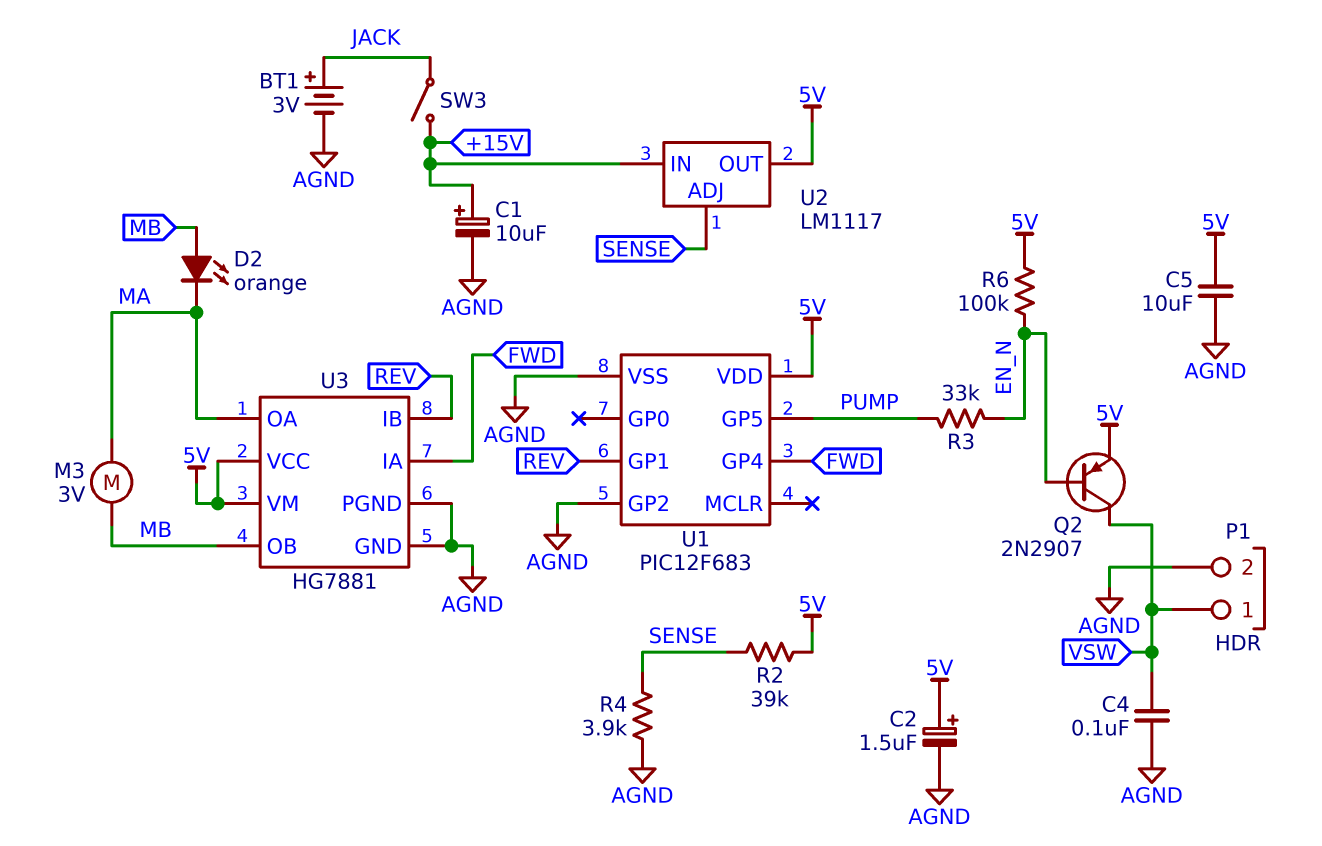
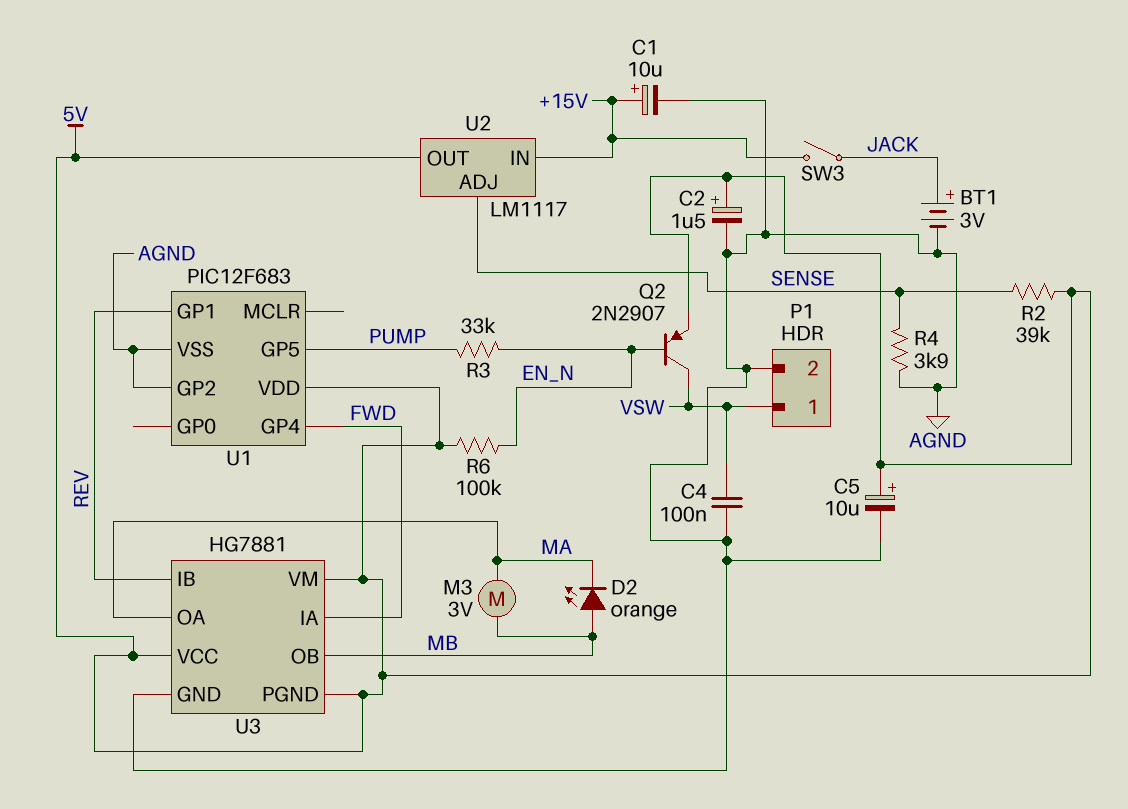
C5: 10uF (5V, AGND) -> 10uF (plus 5V, minus AGND)
U3 pin PGND: AGND -> 5V

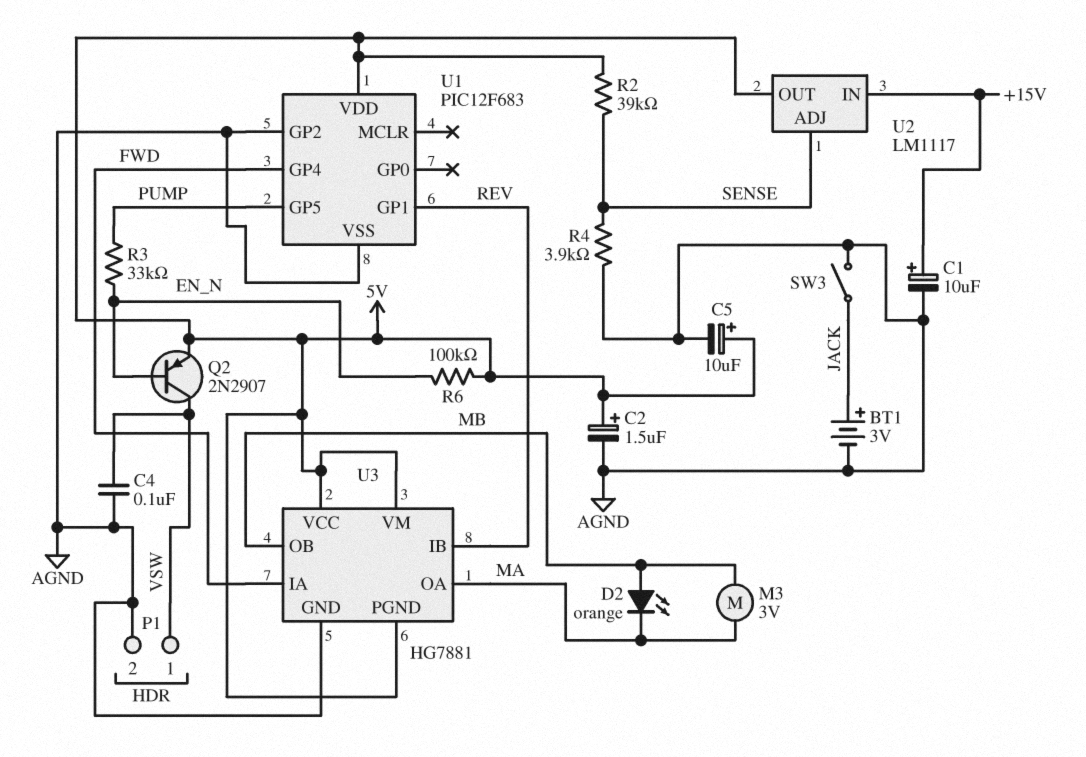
SW3: switch (+15V, JACK) -> switch (AGND, JACK)

